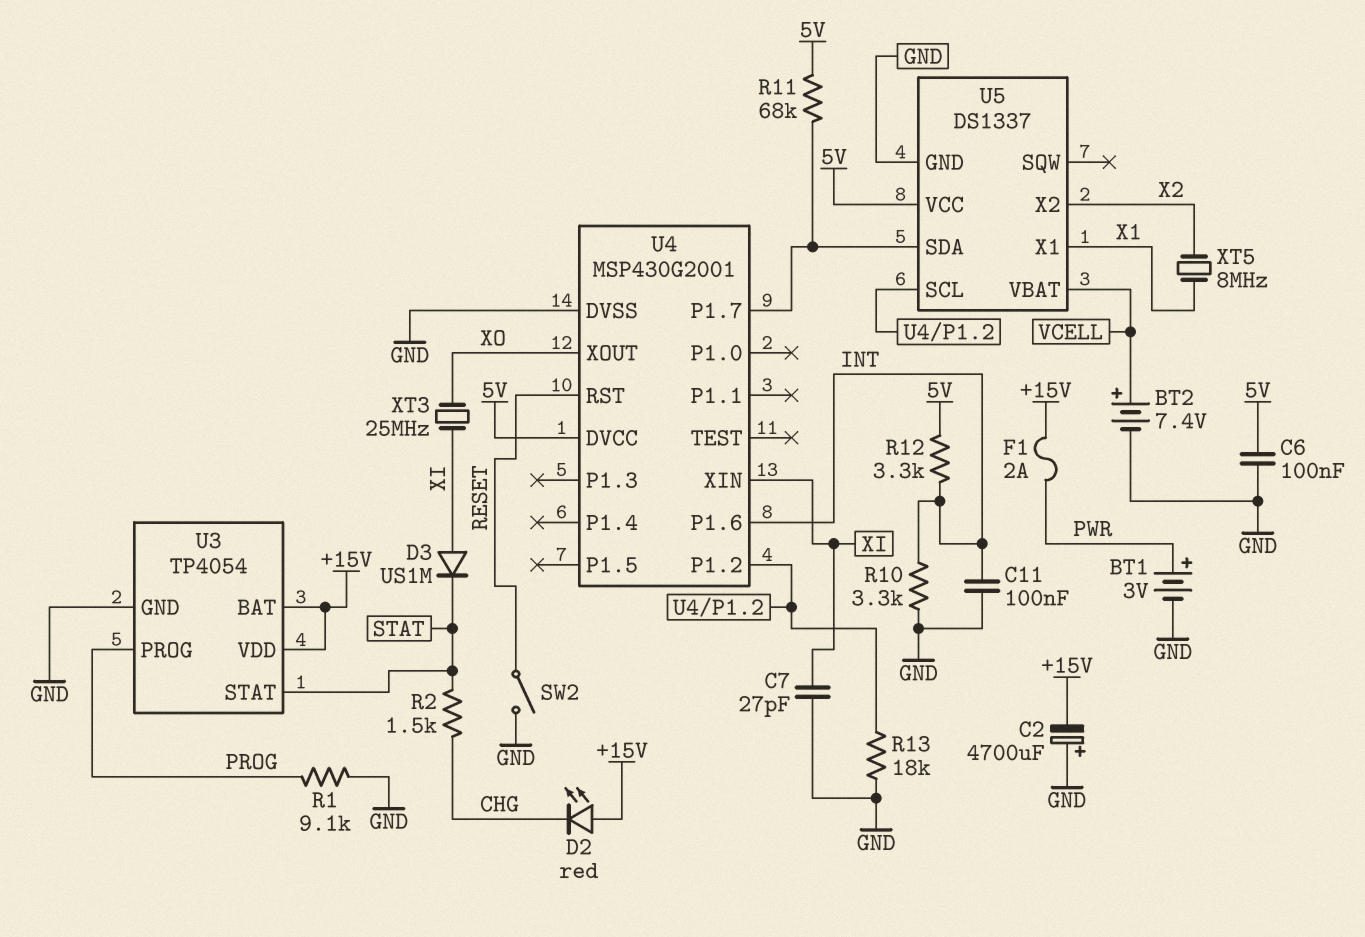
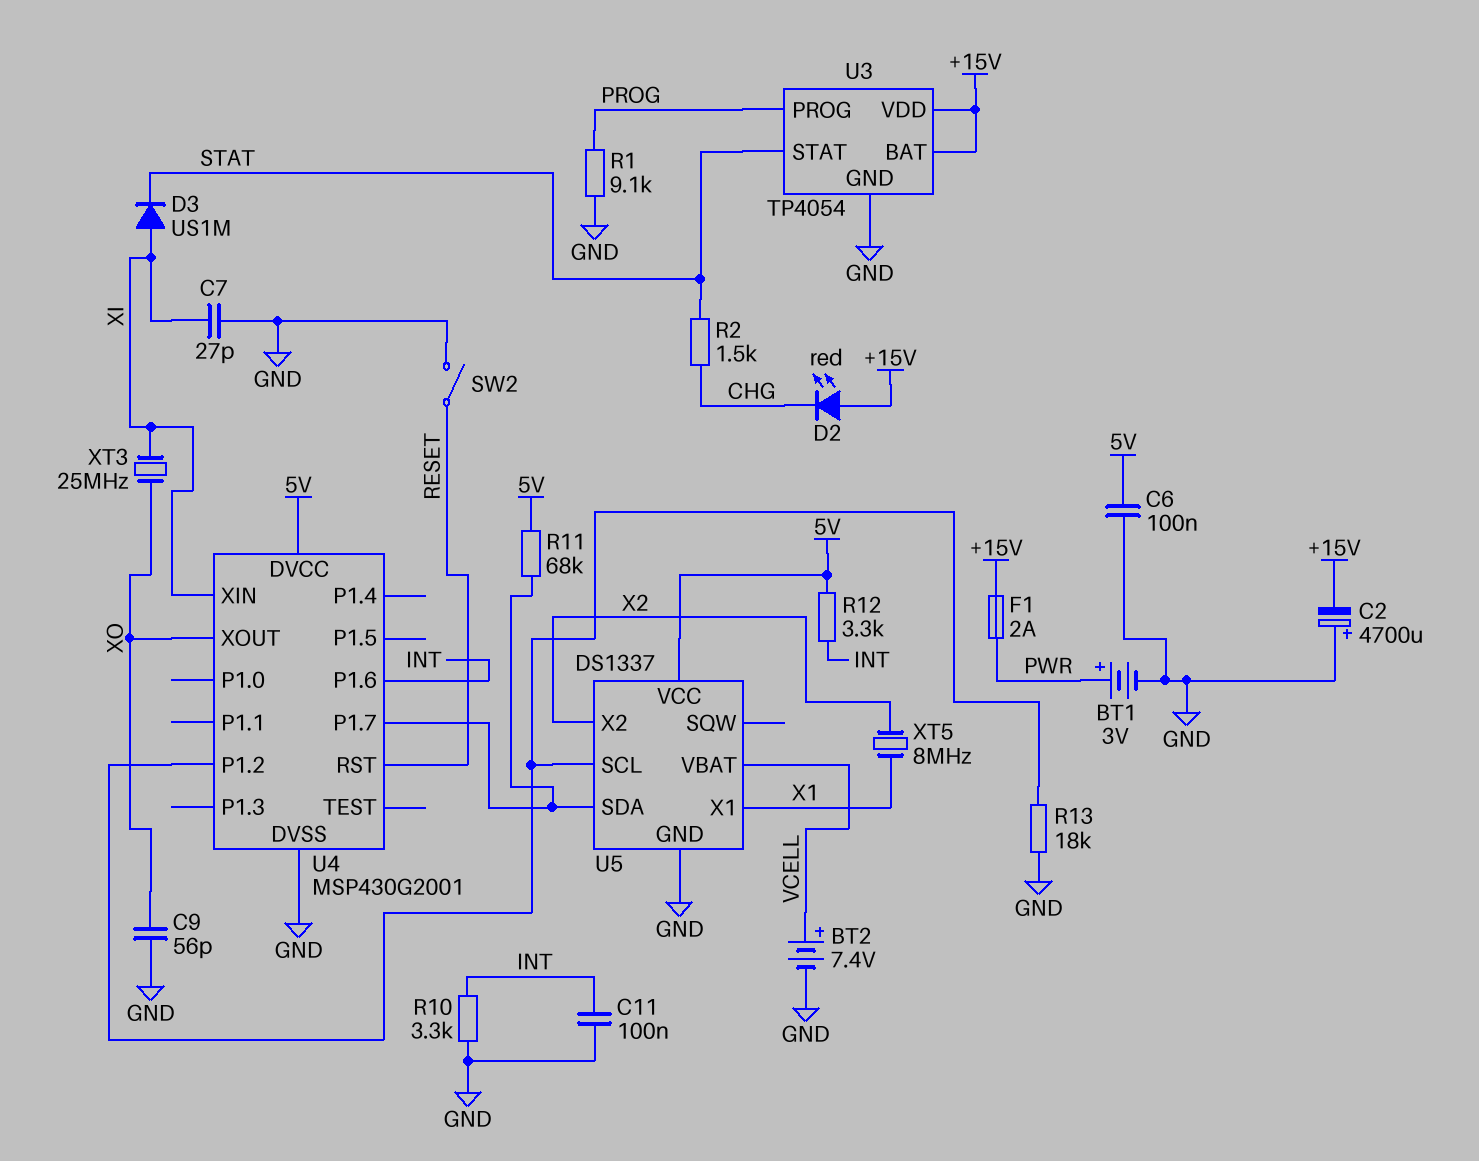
C9: none -> 56pF (GND, XO)

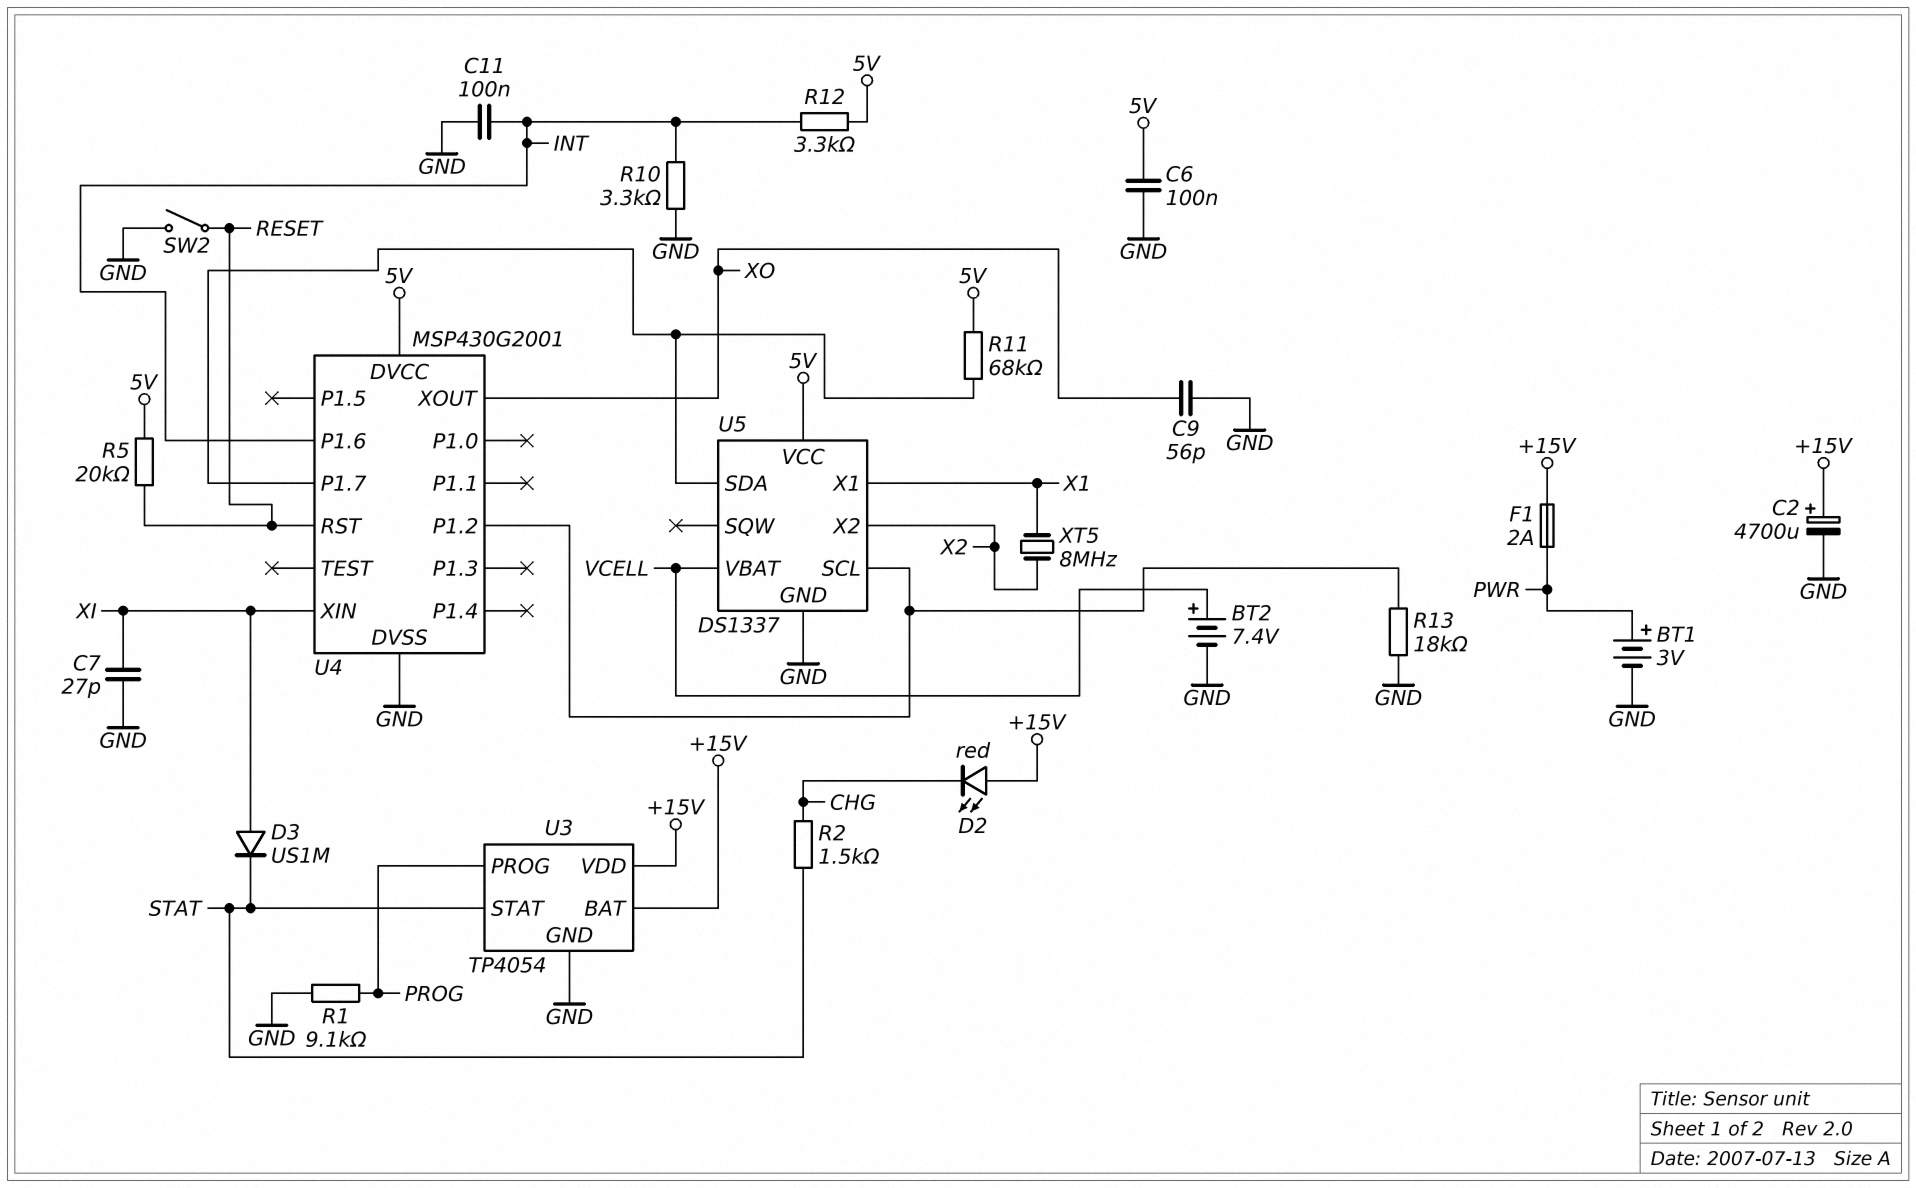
C2: 4700uF (plus GND, minus +15V) -> 4700uF (plus +15V, minus GND)
R5: none -> 20k (5V, RESET)
XT3: 25MHz (XI, XO) -> none

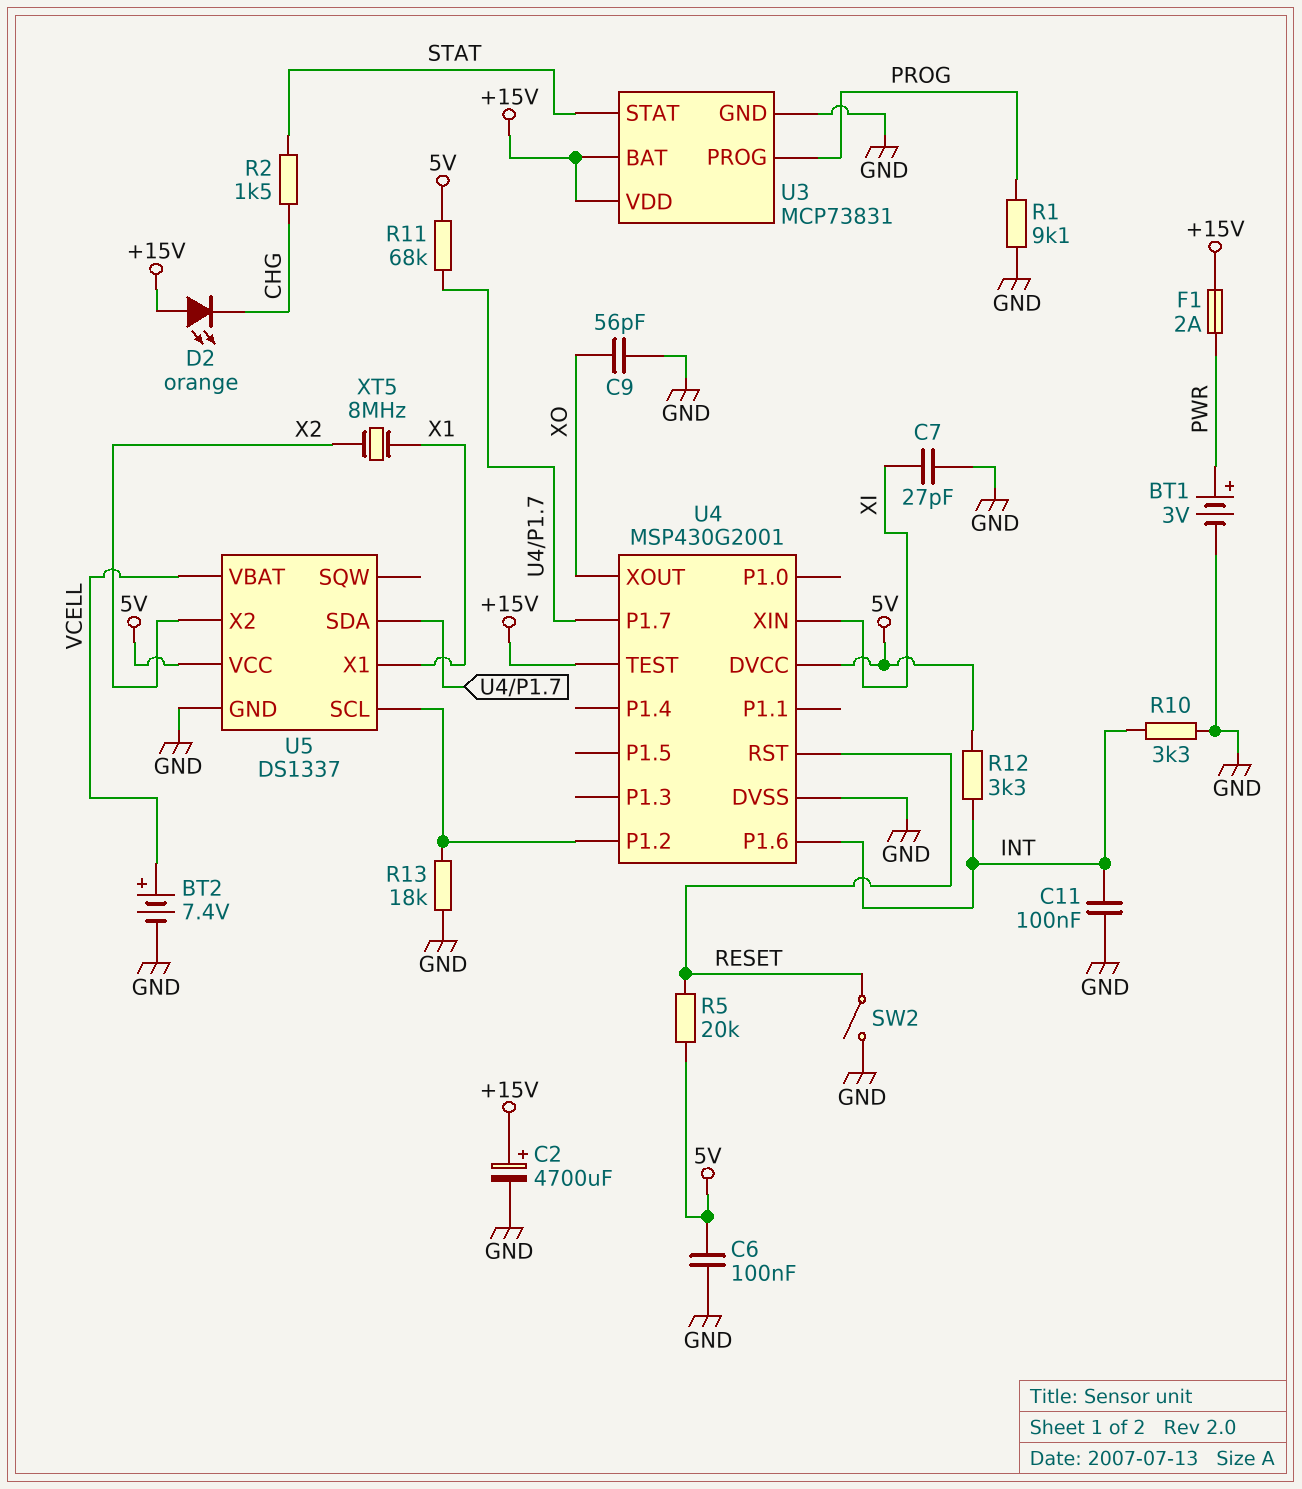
D2: LED red (A +15V, K CHG) -> LED orange (A +15V, K CHG)
D3: diode US1M (A XI, K STAT) -> none
U3: TP4054 -> MCP73831
U4 pin TEST: none -> +15V

